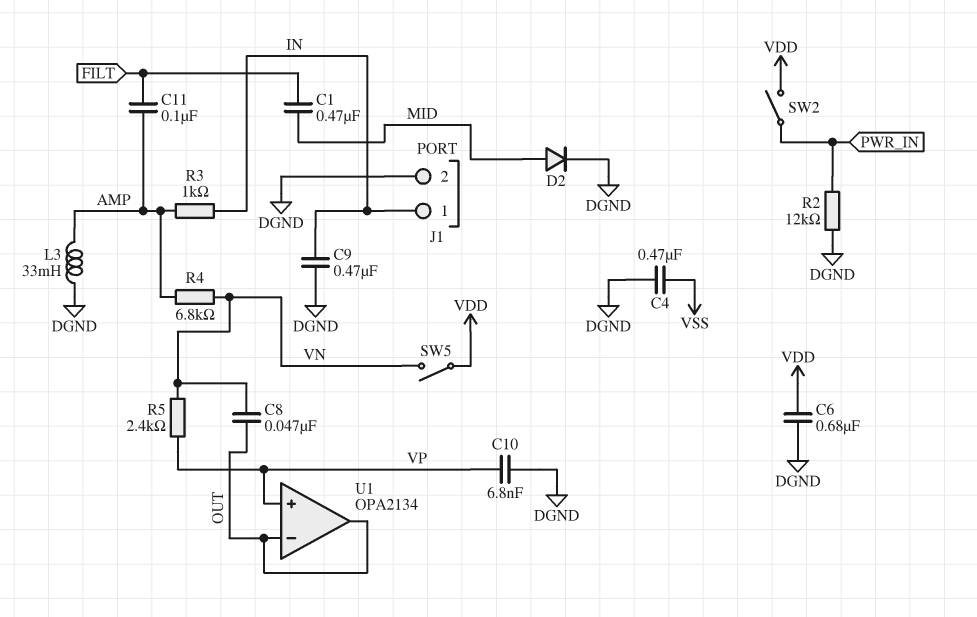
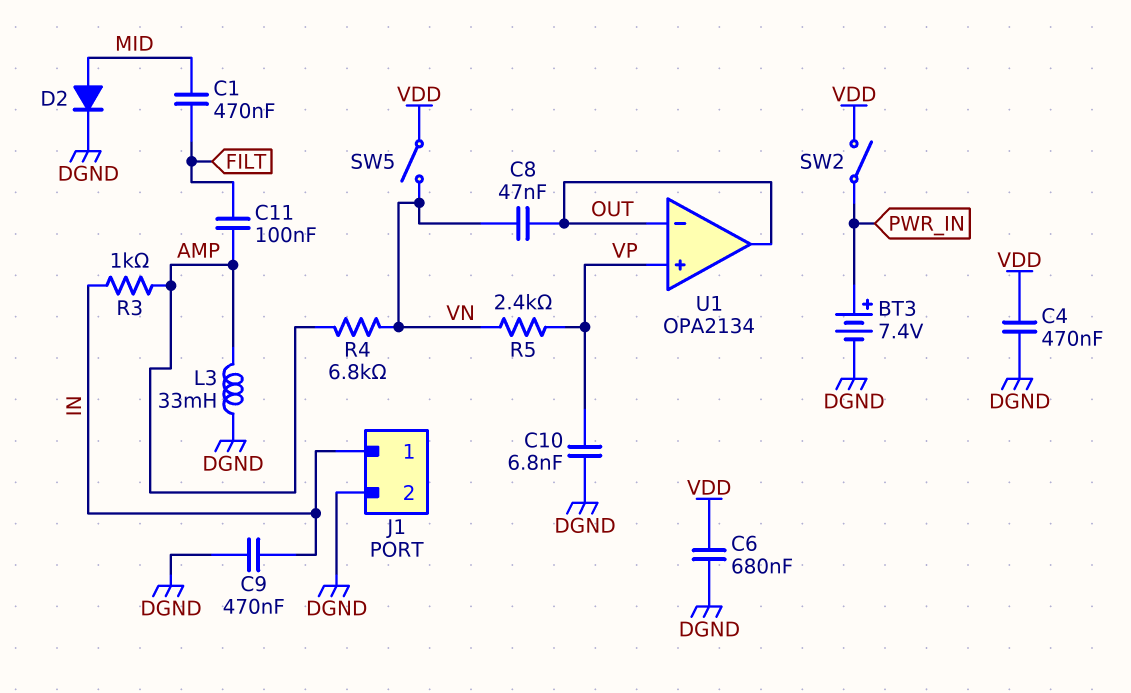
BT3: none -> 7.4V (plus PWR_IN, minus DGND)
C4: 470nF (DGND, VSS) -> 470nF (DGND, VDD)
R2: 12k (DGND, PWR_IN) -> none

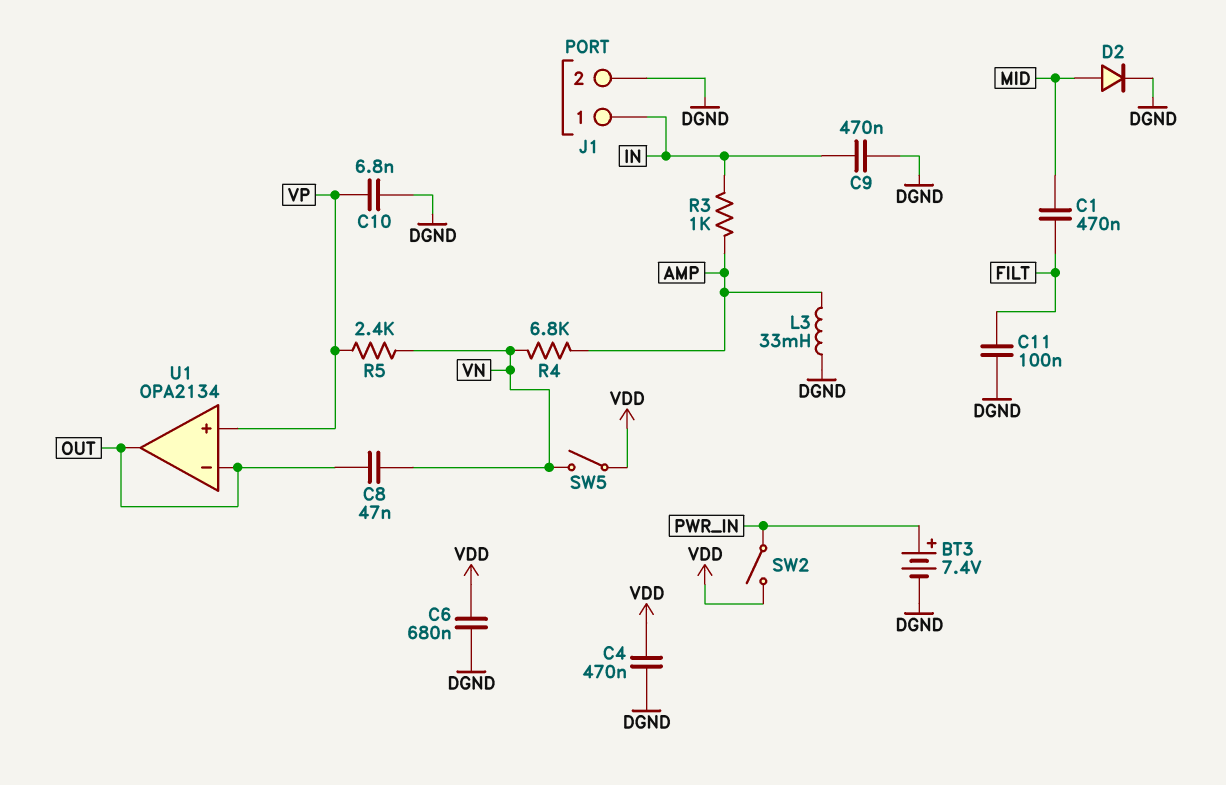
C11: 100nF (AMP, FILT) -> 100nF (DGND, FILT)

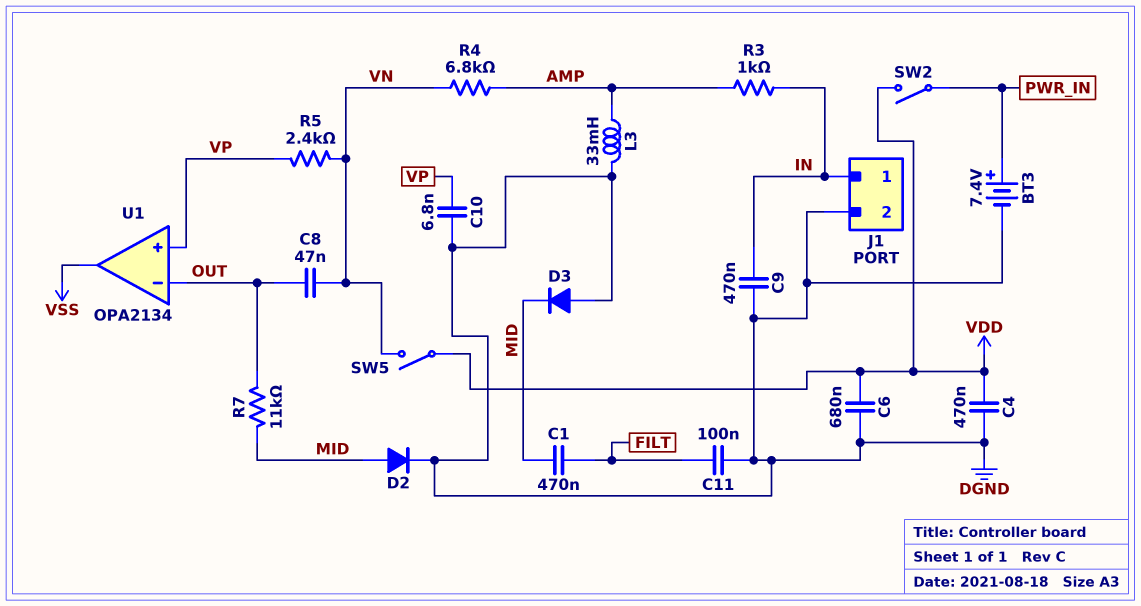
D3: none -> diode (A DGND, K MID)
R7: none -> 11k (MID, OUT)
U1 pin out: OUT -> VSS

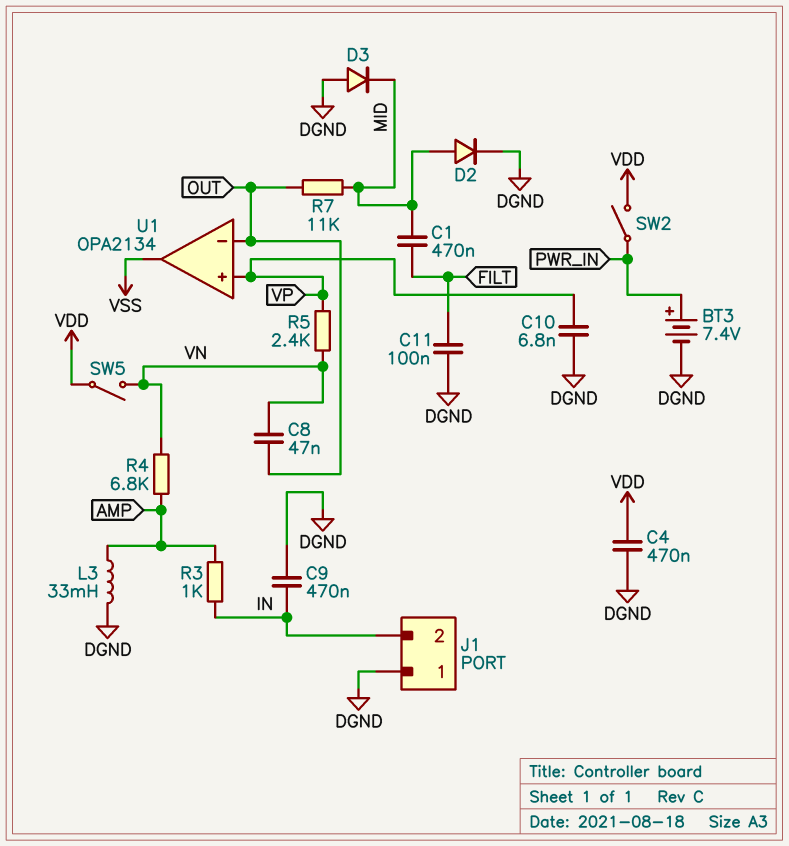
C6: 680nF (DGND, VDD) -> none
J1 pin 1: IN -> DGND
J1 pin 2: DGND -> IN

